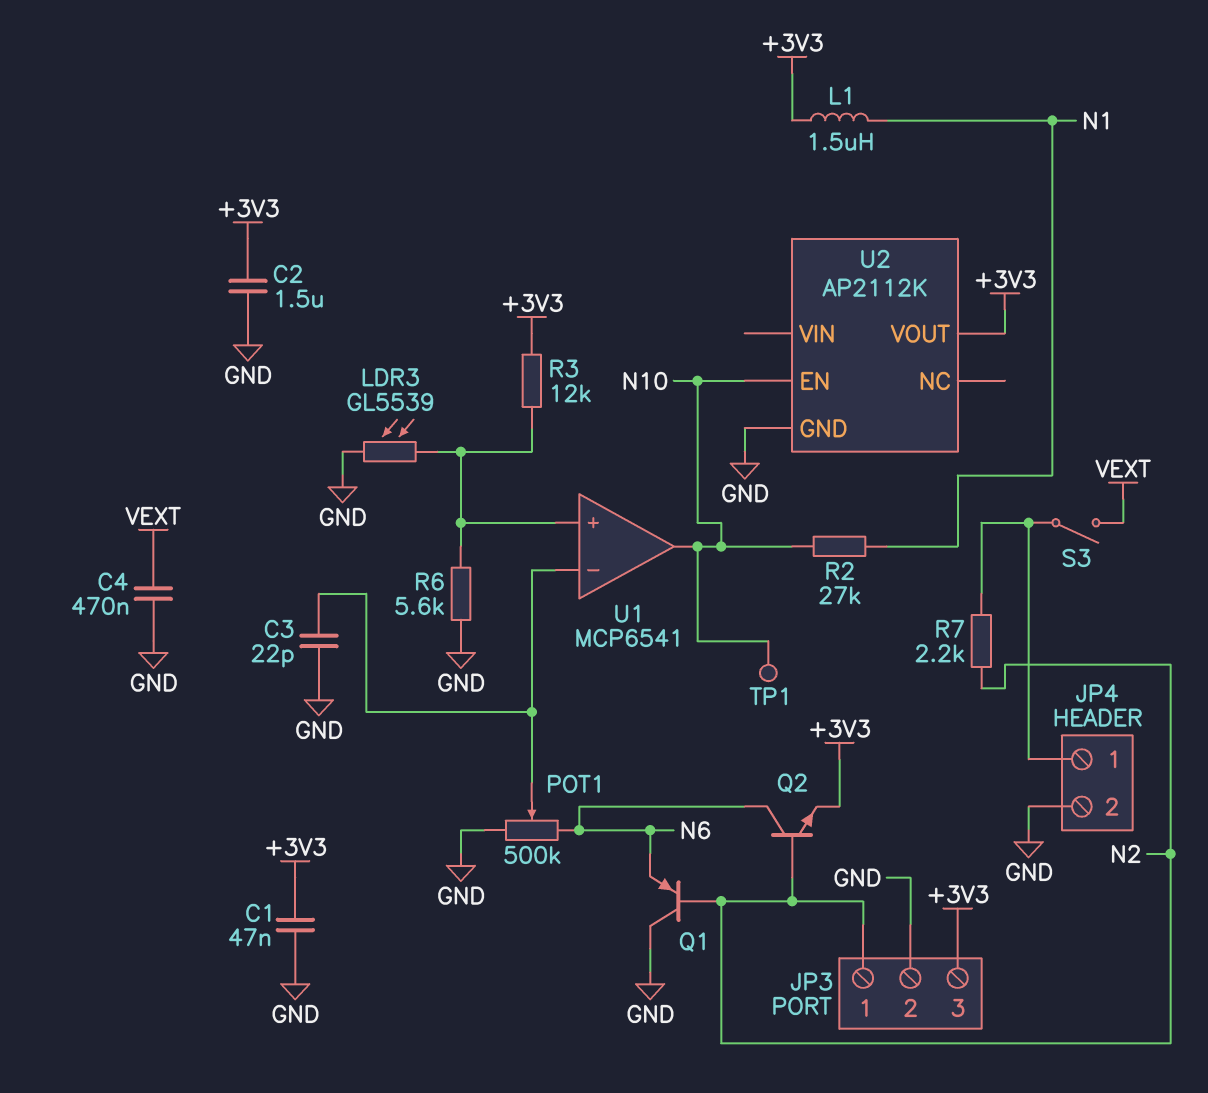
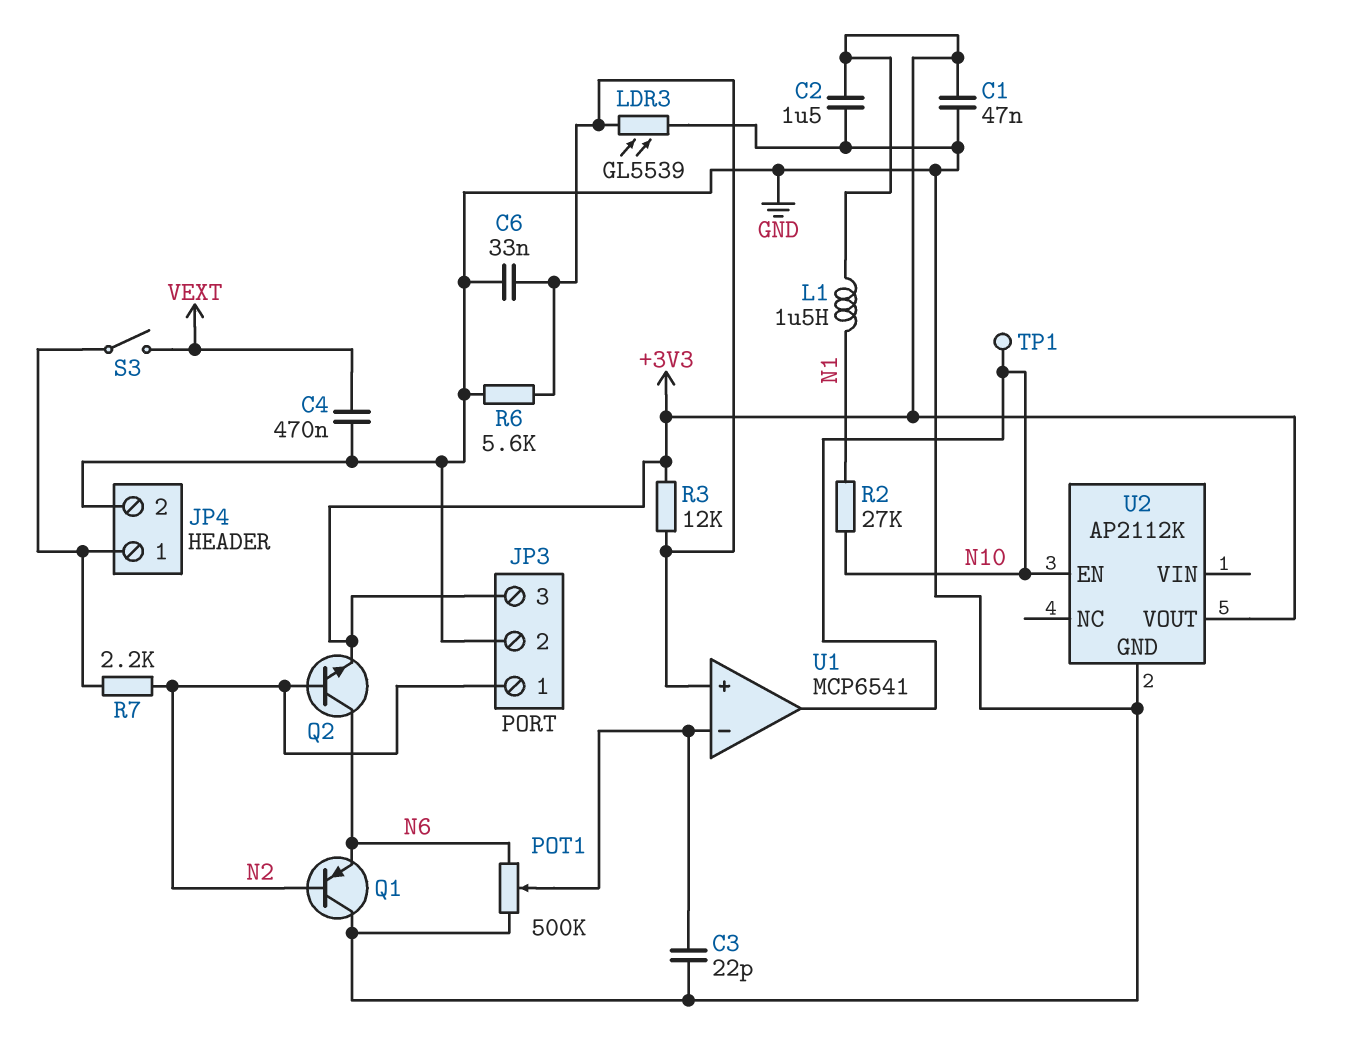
C6: none -> 33nF (GND, U1/in+)

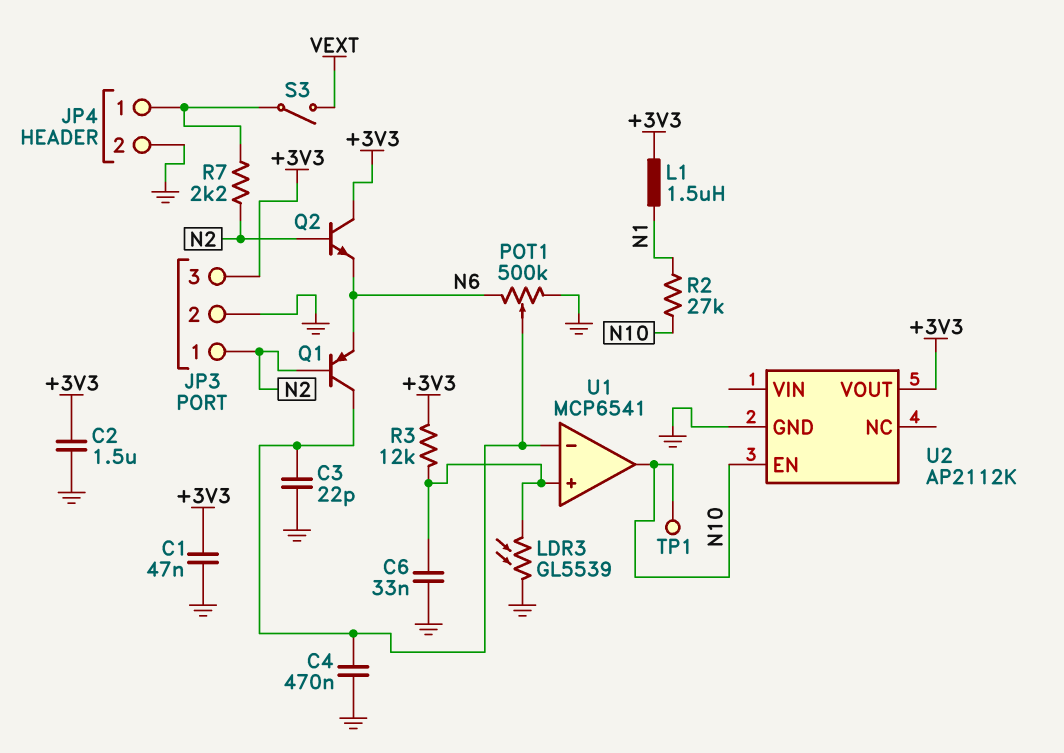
C4: 470nF (GND, VEXT) -> 470nF (GND, U1/in-)
Q1: PNP (B N2, C GND, E N6) -> PNP (B N2, C U1/in-, E N6)
Q2: NPN (B N2, C N6, E +3V3) -> NPN (B N2, C +3V3, E N6)
R6: 5.6k (GND, U1/in+) -> none

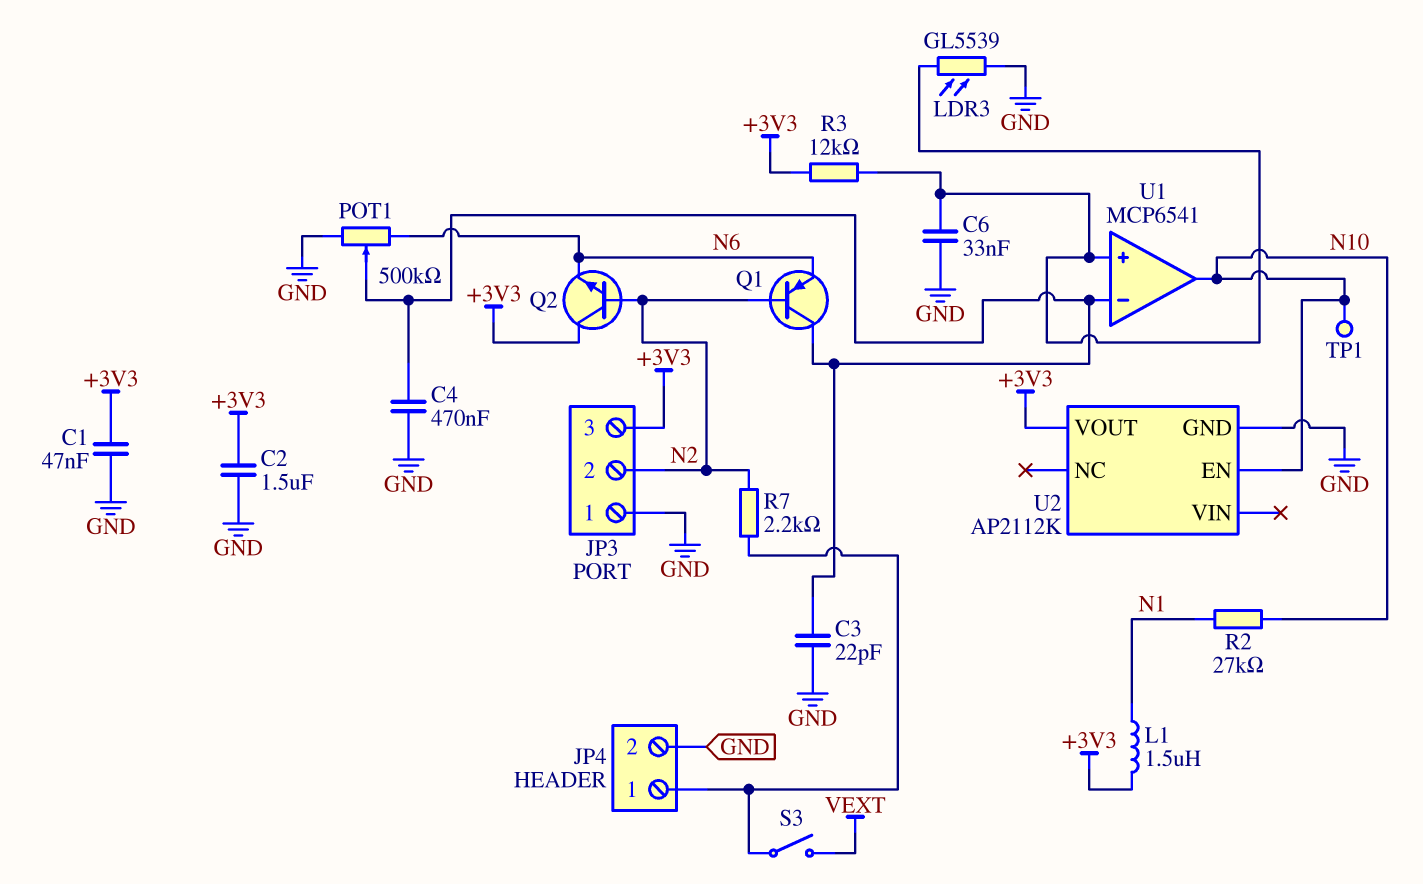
JP3 pin 1: N2 -> GND
JP3 pin 2: GND -> N2

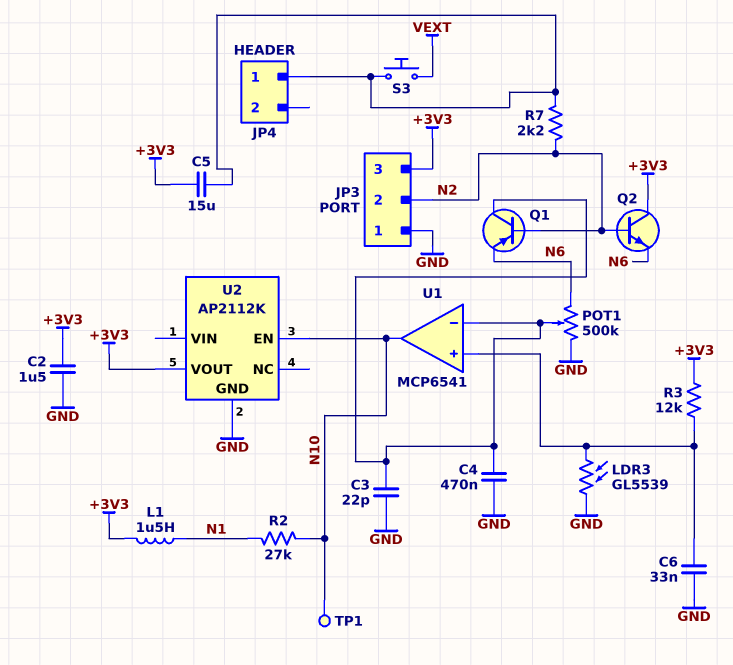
C1: 47nF (+3V3, GND) -> none
C5: none -> 15uF (+3V3, JP4/1)
JP4 pin 2: GND -> none
S3: switch (JP4/1, VEXT) -> button (JP4/1, VEXT)

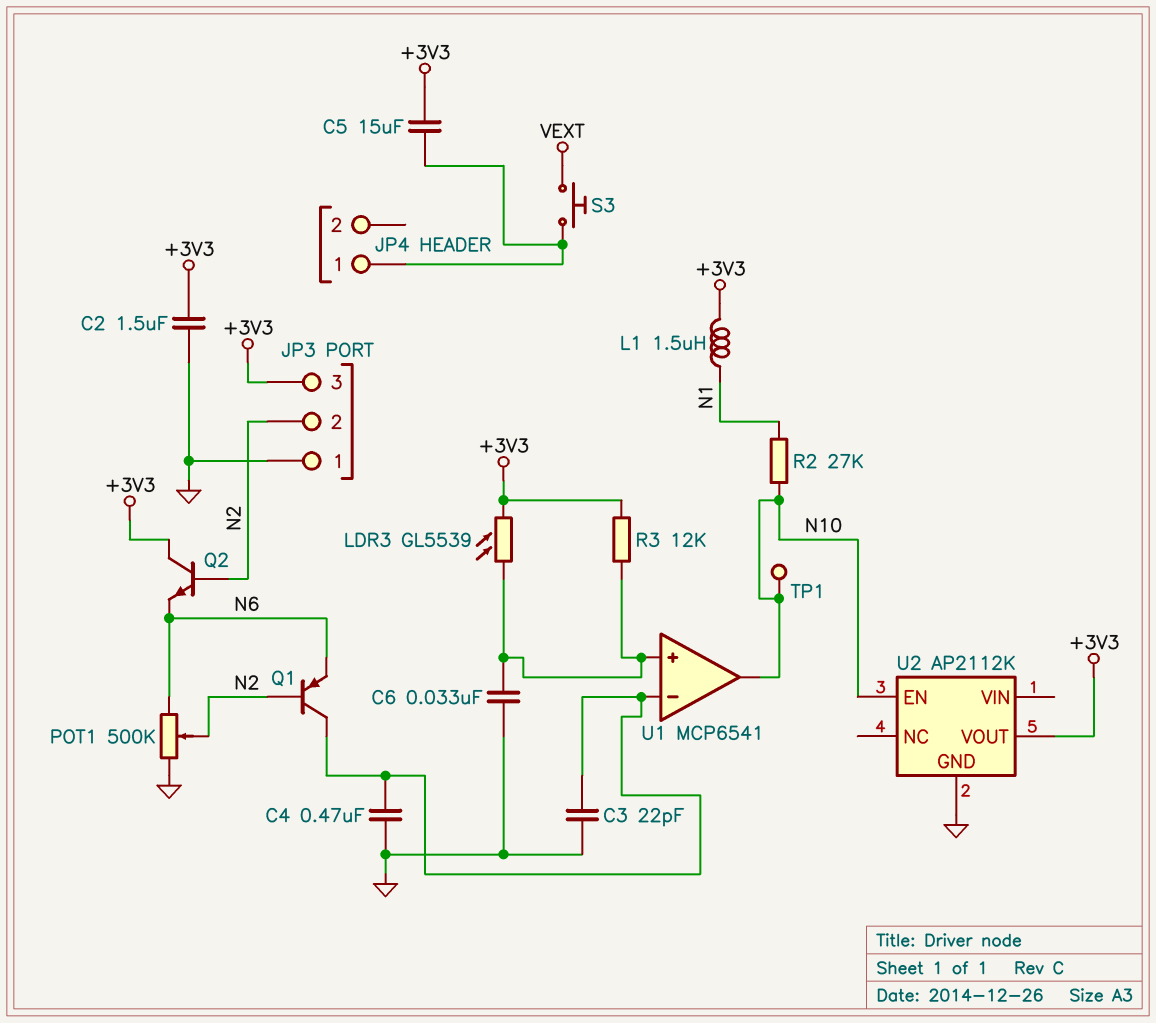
LDR3: GL5539 (GND, U1/in+) -> GL5539 (+3V3, U1/in+)
POT1: 500k (GND, N6, wiper U1/in-) -> 500k (GND, N6, wiper N2)
R7: 2.2k (JP4/1, N2) -> none

